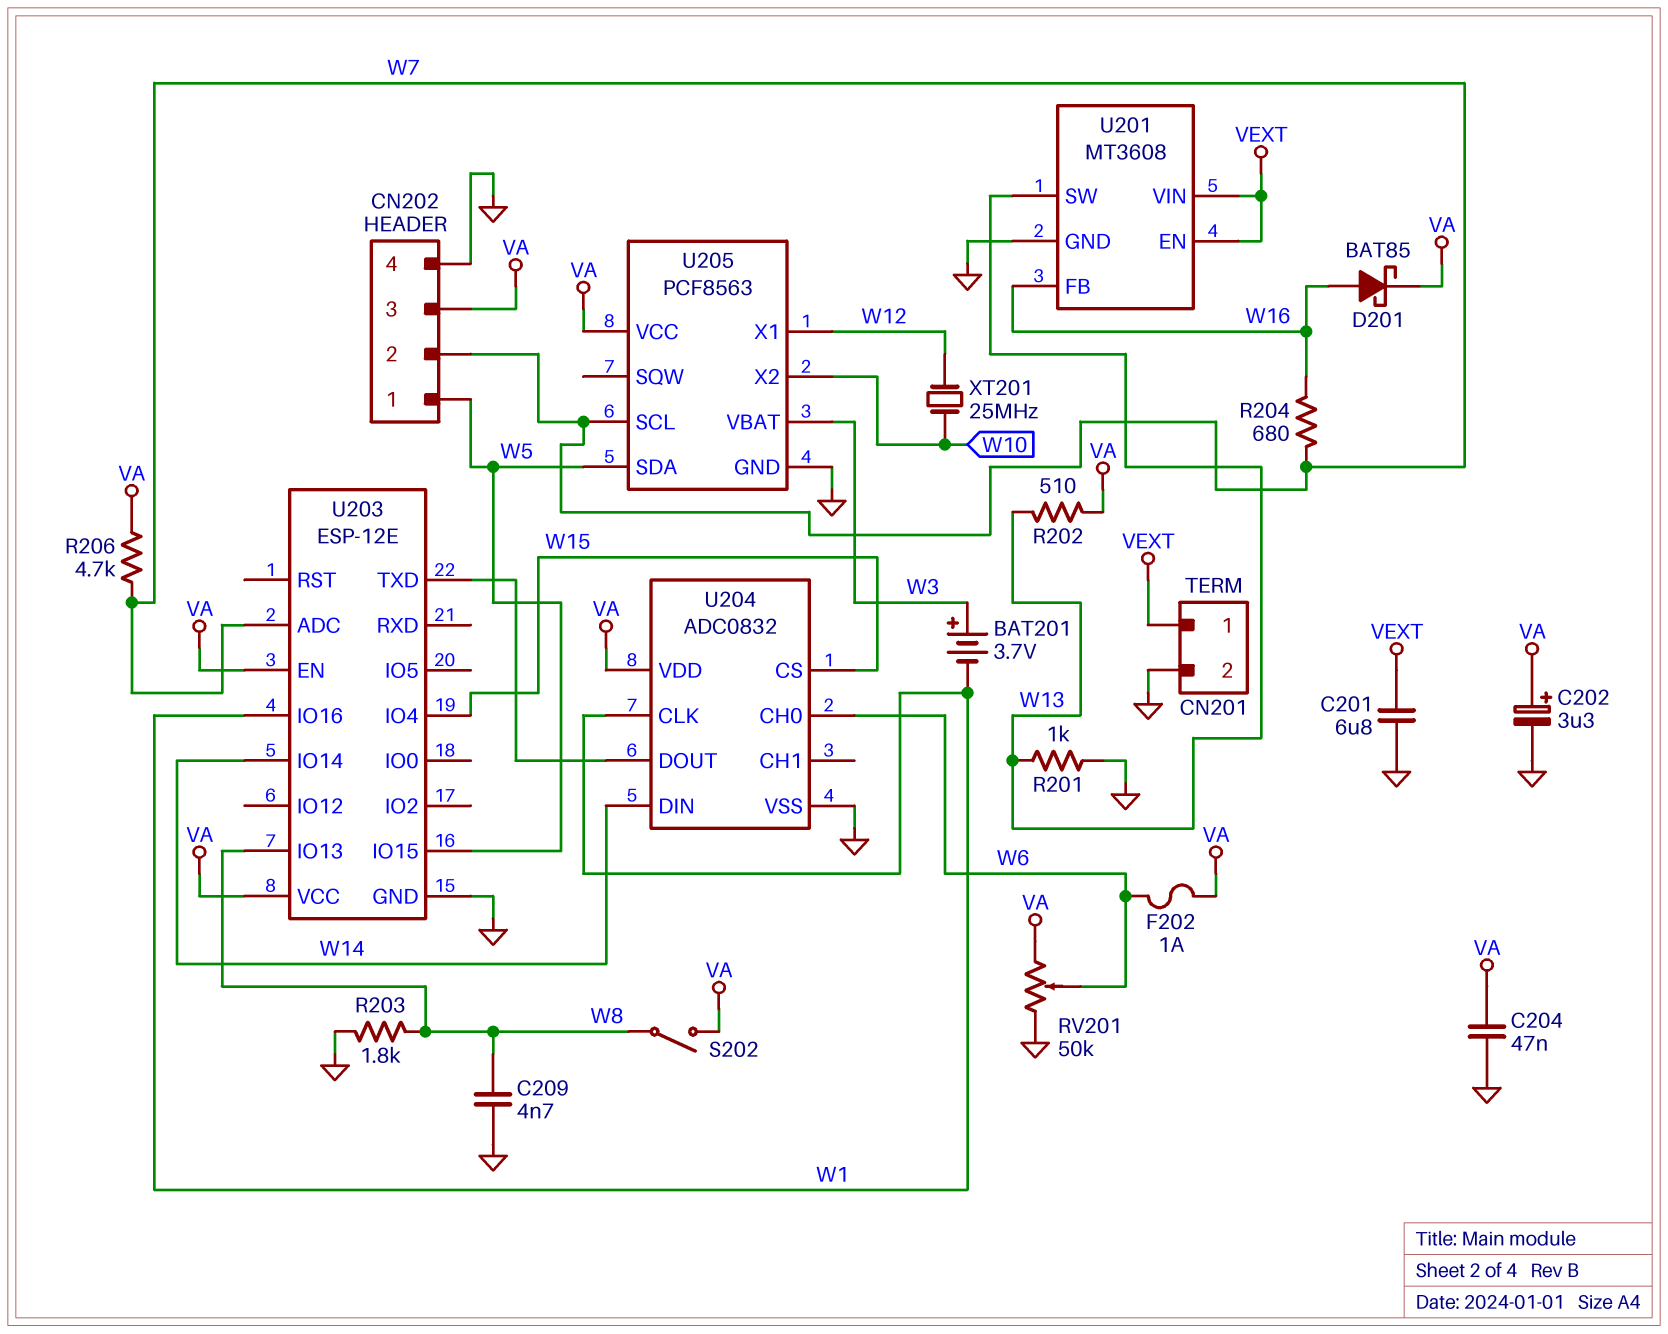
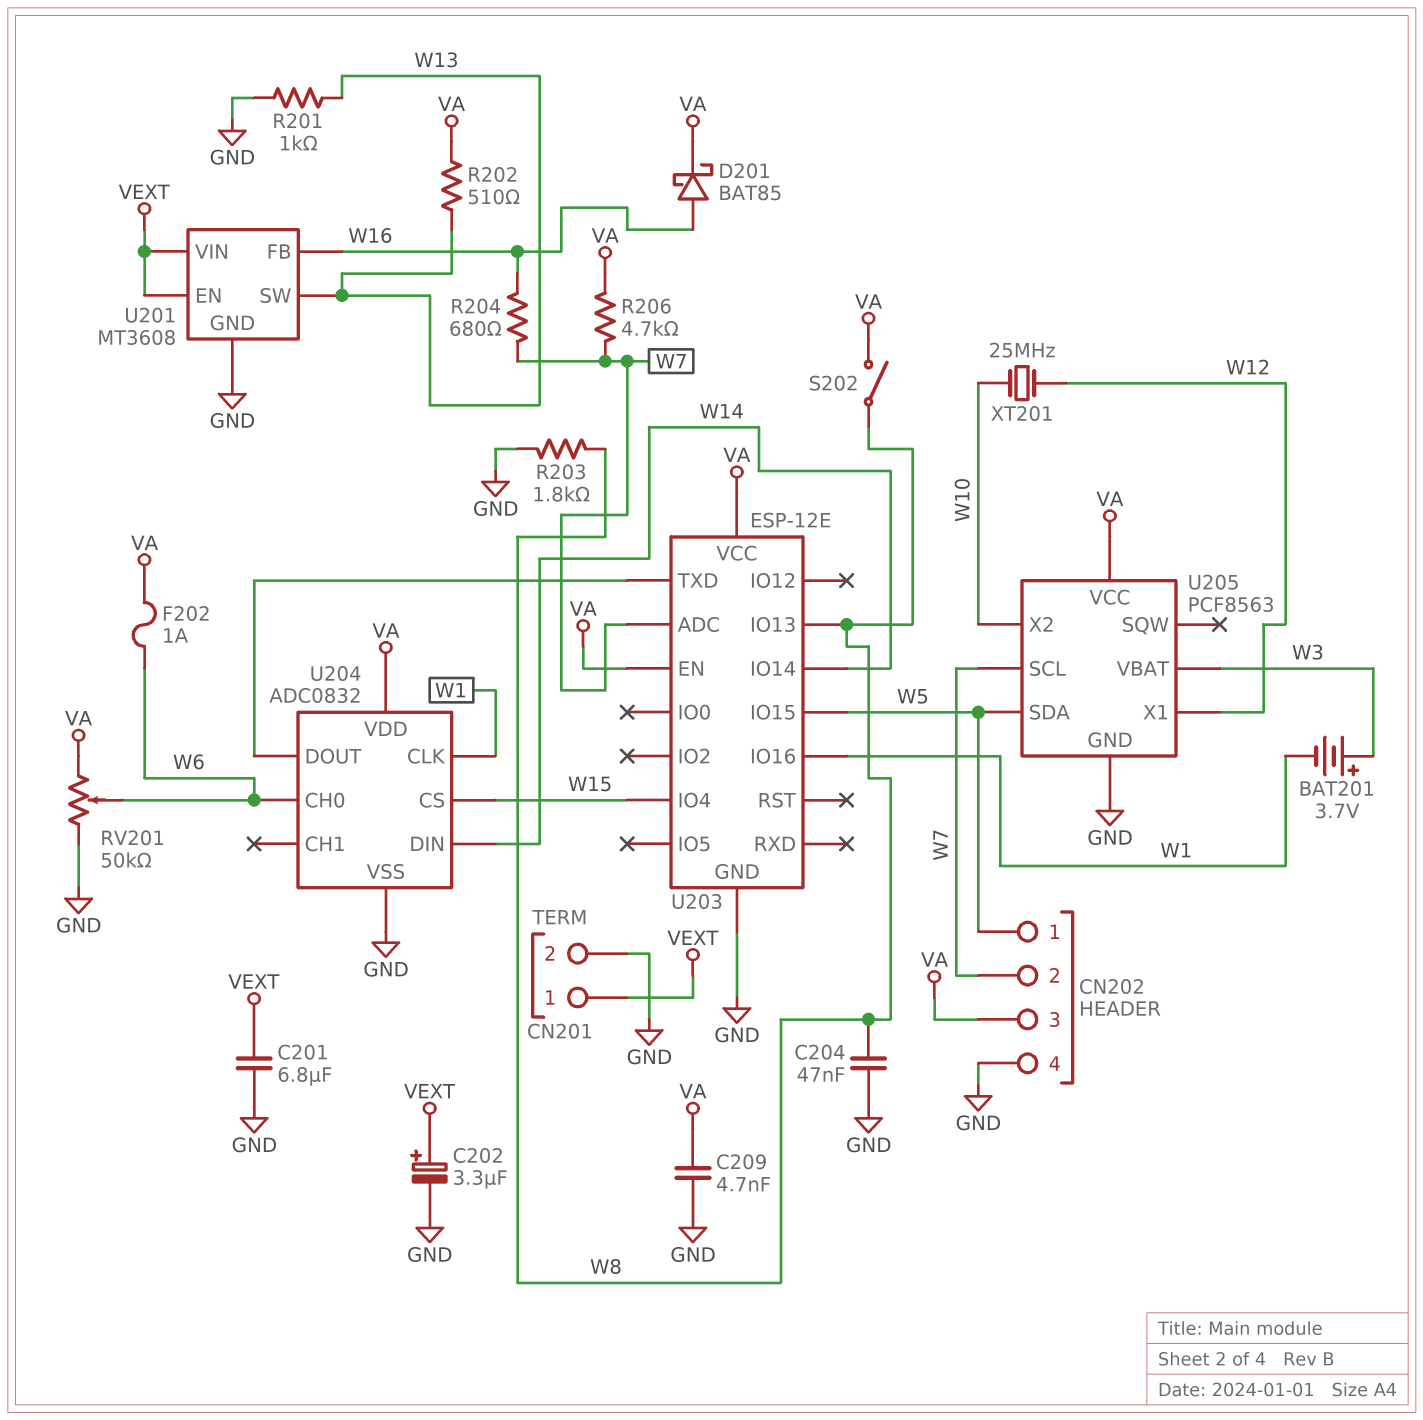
C202: 3.3uF (plus VA, minus GND) -> 3.3uF (plus VEXT, minus GND)
C204: 47nF (GND, VA) -> 47nF (GND, W8)
C209: 4.7nF (GND, W8) -> 4.7nF (GND, VA)

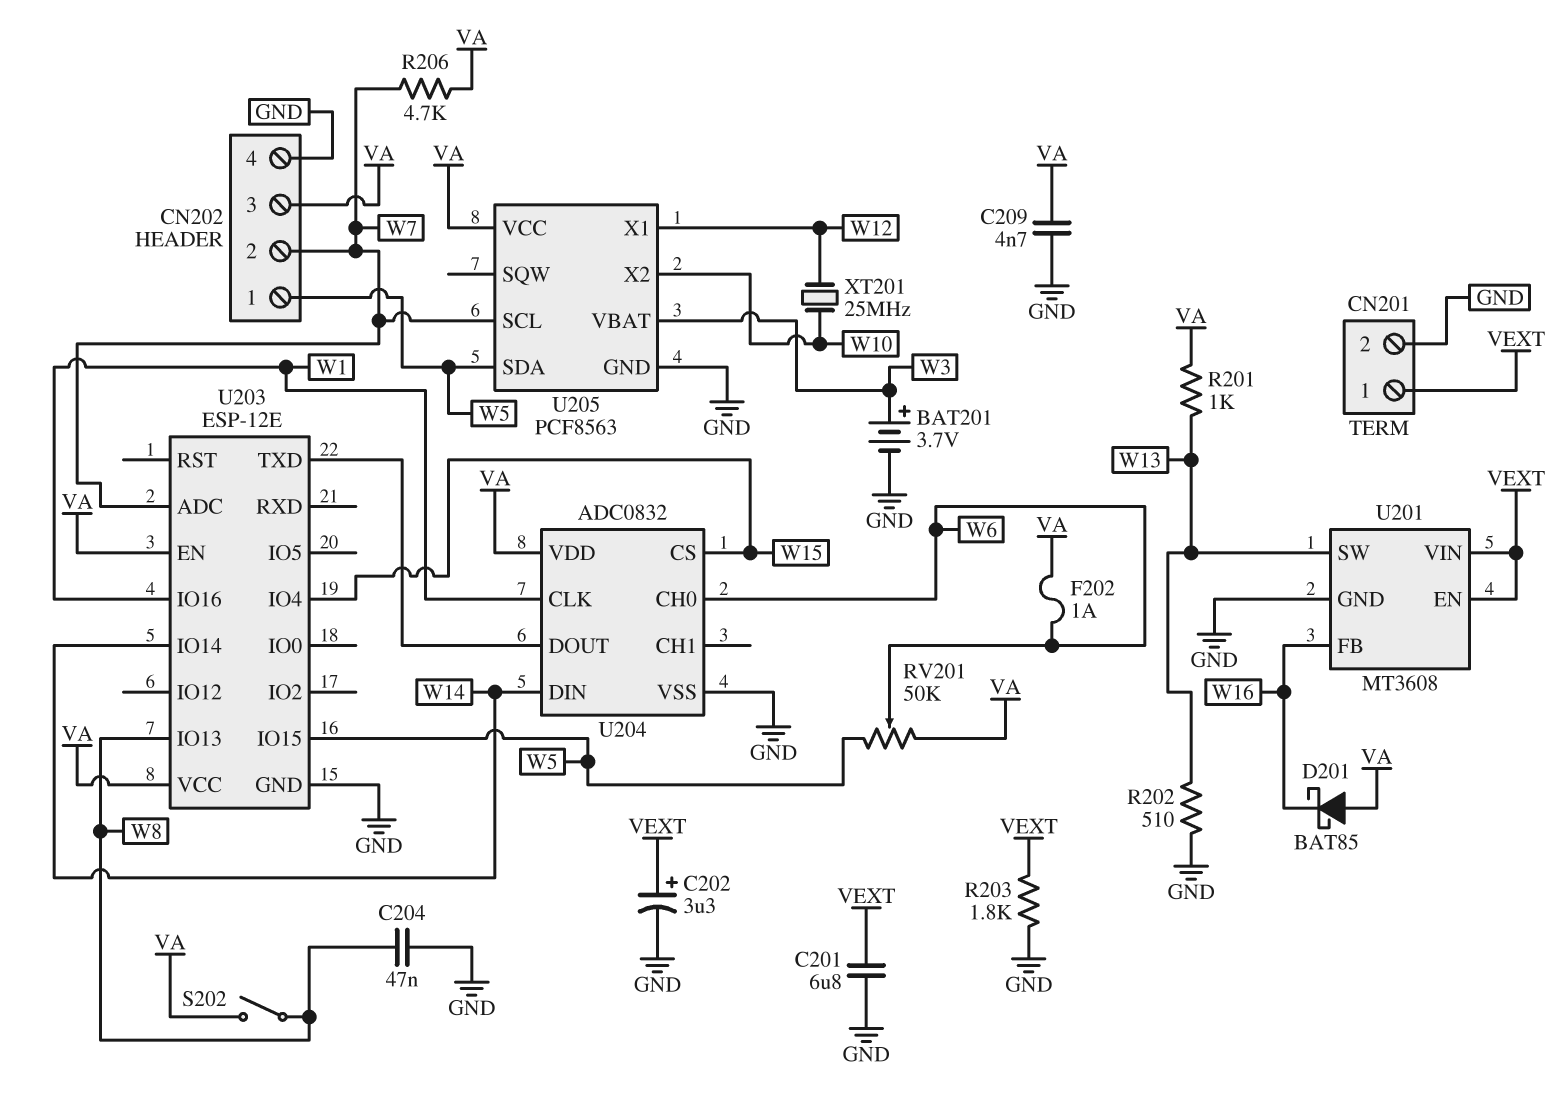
BAT201: 3.7V (plus W3, minus W1) -> 3.7V (plus W3, minus GND)
D201: schottky BAT85 (A W16, K VA) -> schottky BAT85 (A VA, K W16)
R201: 1k (GND, W13) -> 1k (VA, W13)
R202: 510 (VA, W13) -> 510 (GND, W13)
R203: 1.8k (GND, W8) -> 1.8k (GND, VEXT)
R204: 680 (W7, W16) -> none
RV201: 50k (GND, VA, wiper W6) -> 50k (VA, W5, wiper W6)

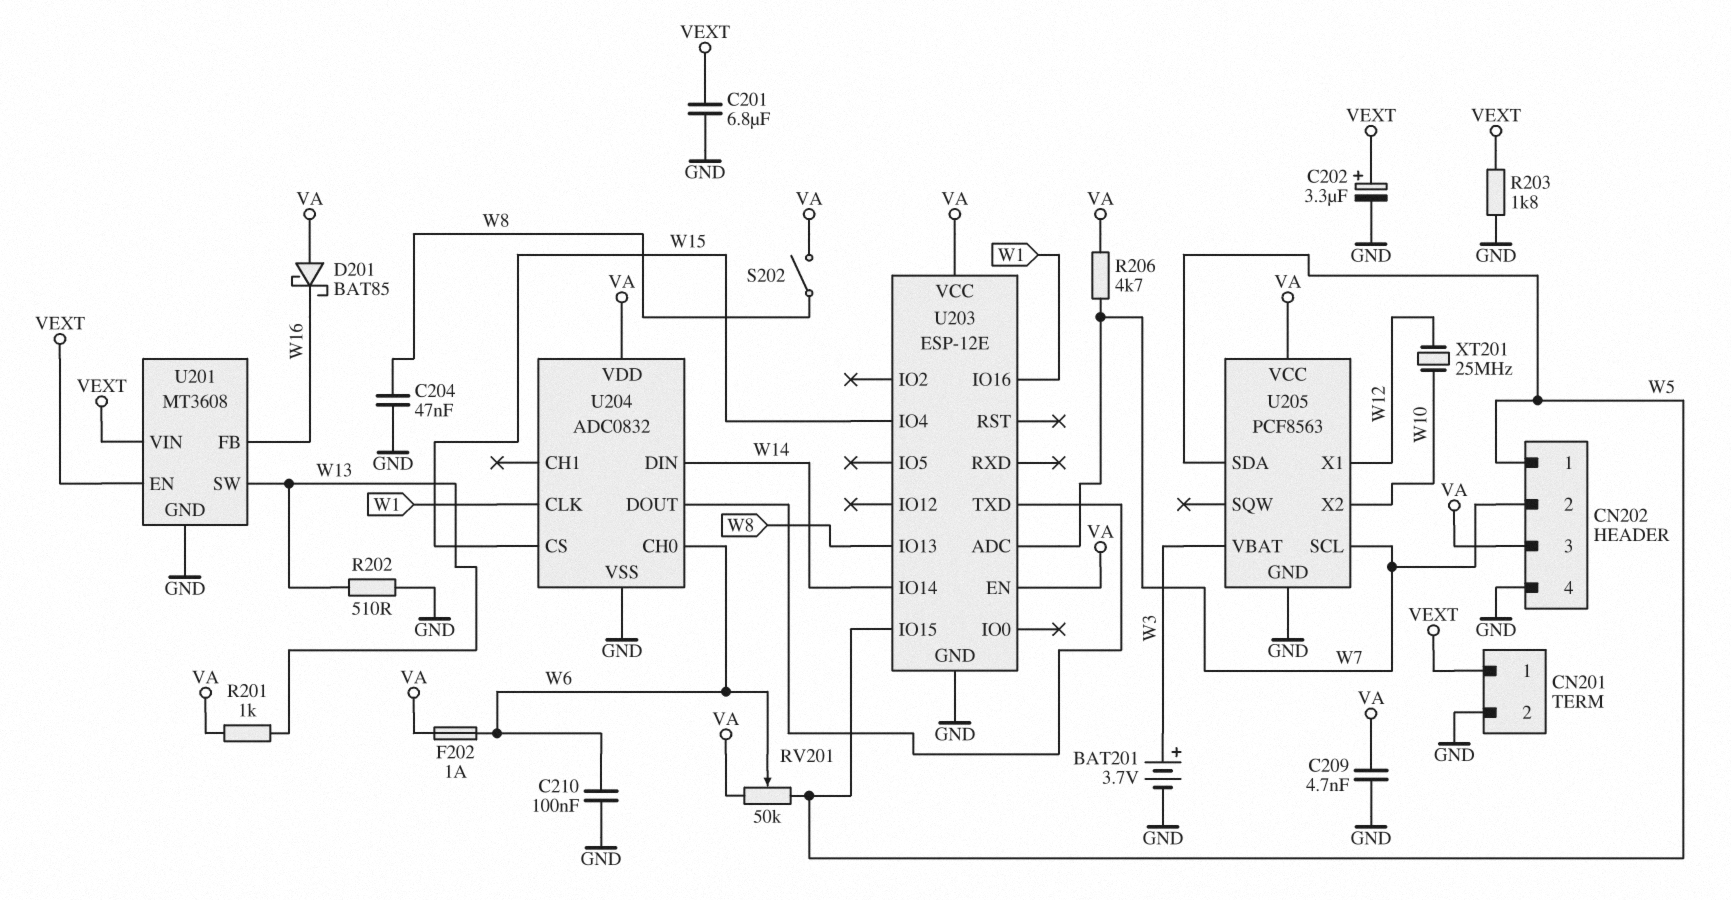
C210: none -> 100nF (GND, W6)

